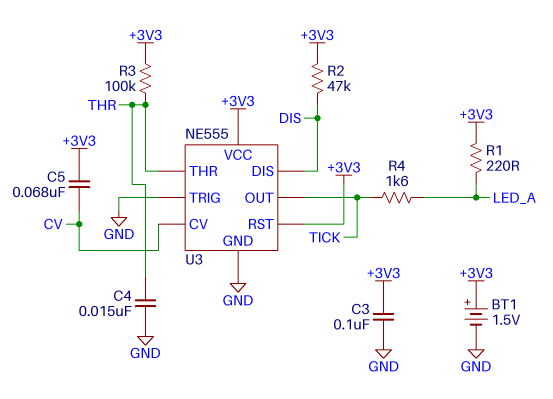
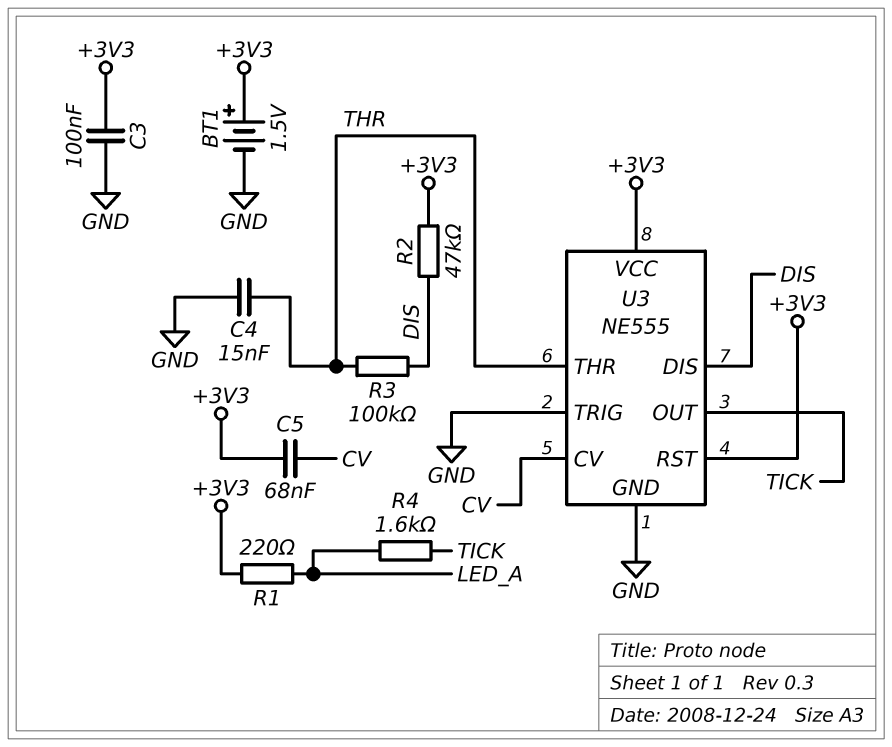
R3: 100k (+3V3, THR) -> 100k (DIS, THR)

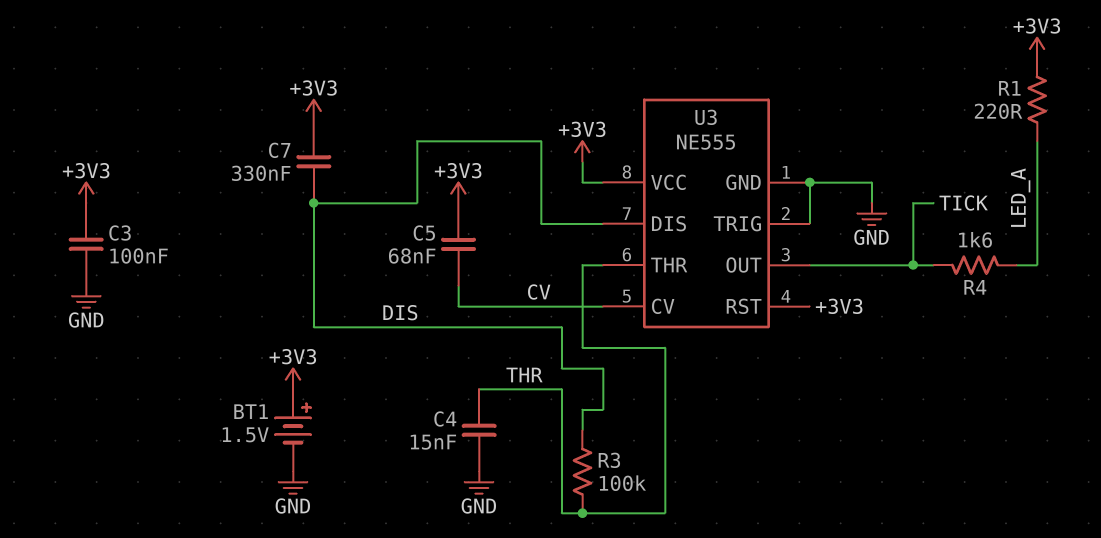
C7: none -> 330nF (+3V3, DIS)
R2: 47k (+3V3, DIS) -> none

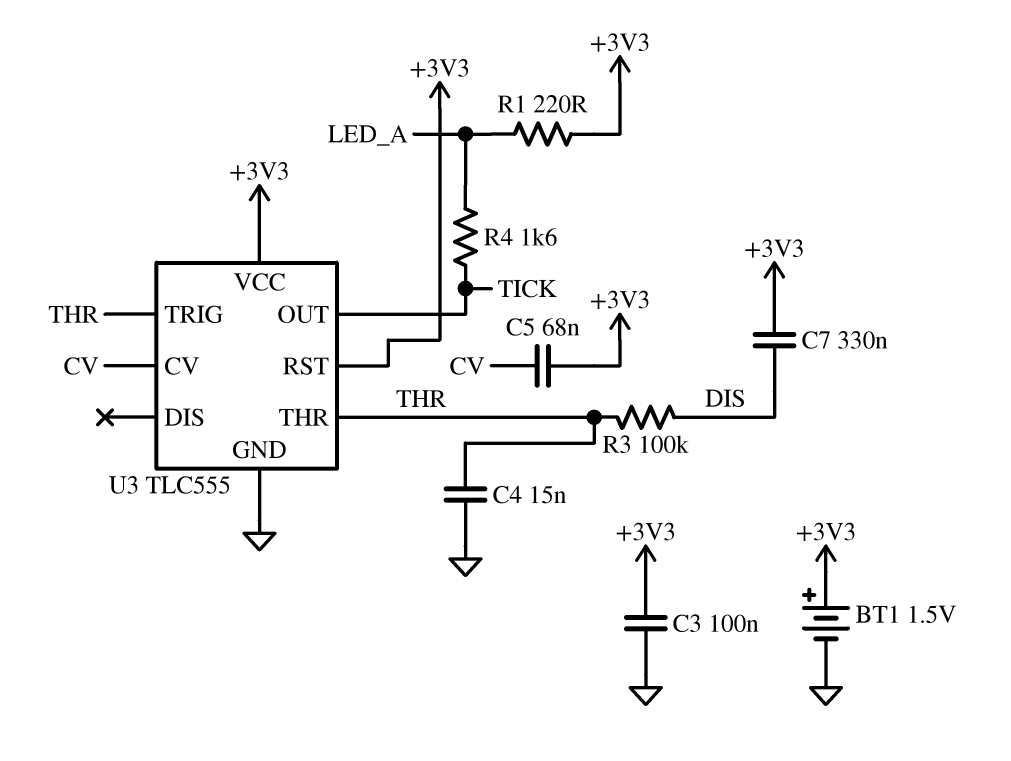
U3: NE555 -> TLC555
U3 pin DIS: DIS -> none
U3 pin TRIG: GND -> THR

